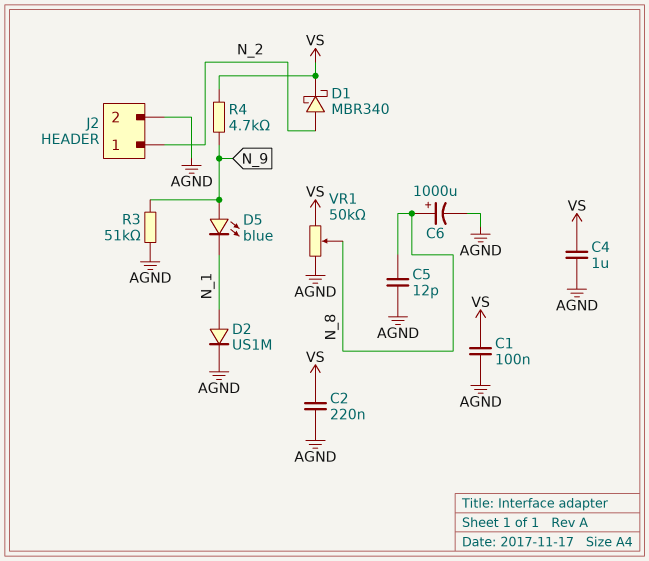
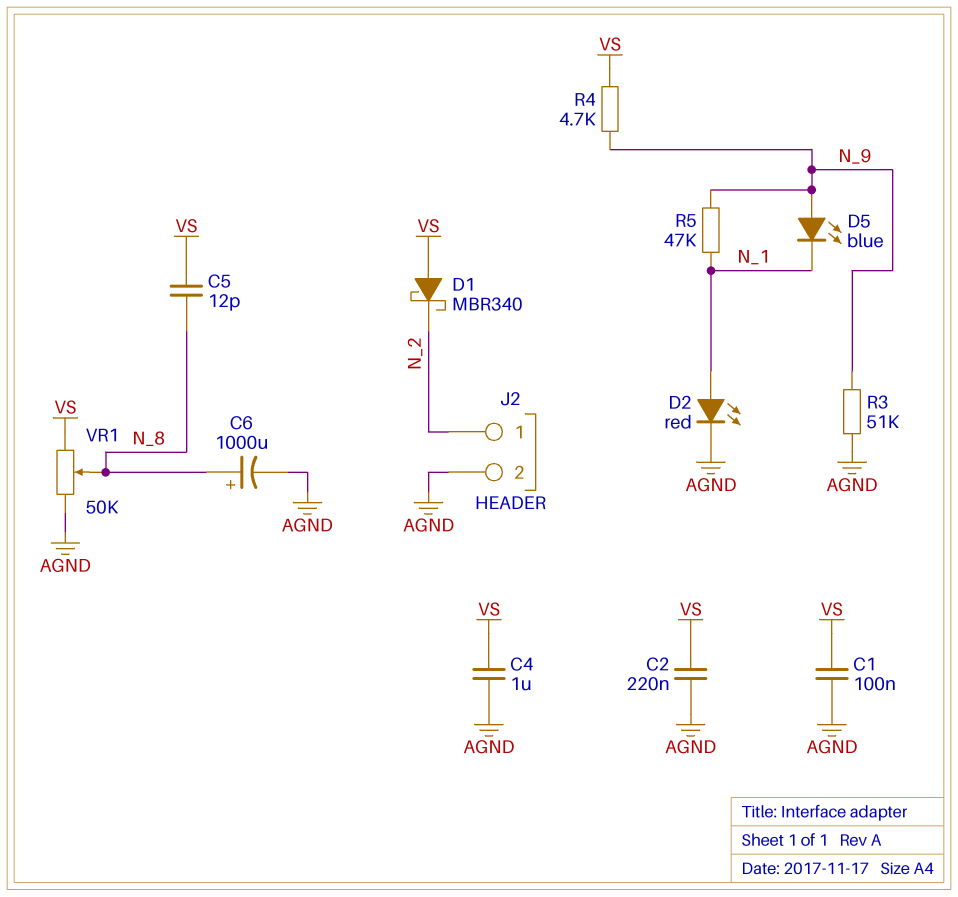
C5: 12pF (AGND, N_8) -> 12pF (N_8, VS)
D1: schottky MBR340 (A N_2, K VS) -> schottky MBR340 (A VS, K N_2)
D2: diode US1M (A N_1, K AGND) -> LED red (A N_1, K AGND)
R5: none -> 47k (N_1, N_9)

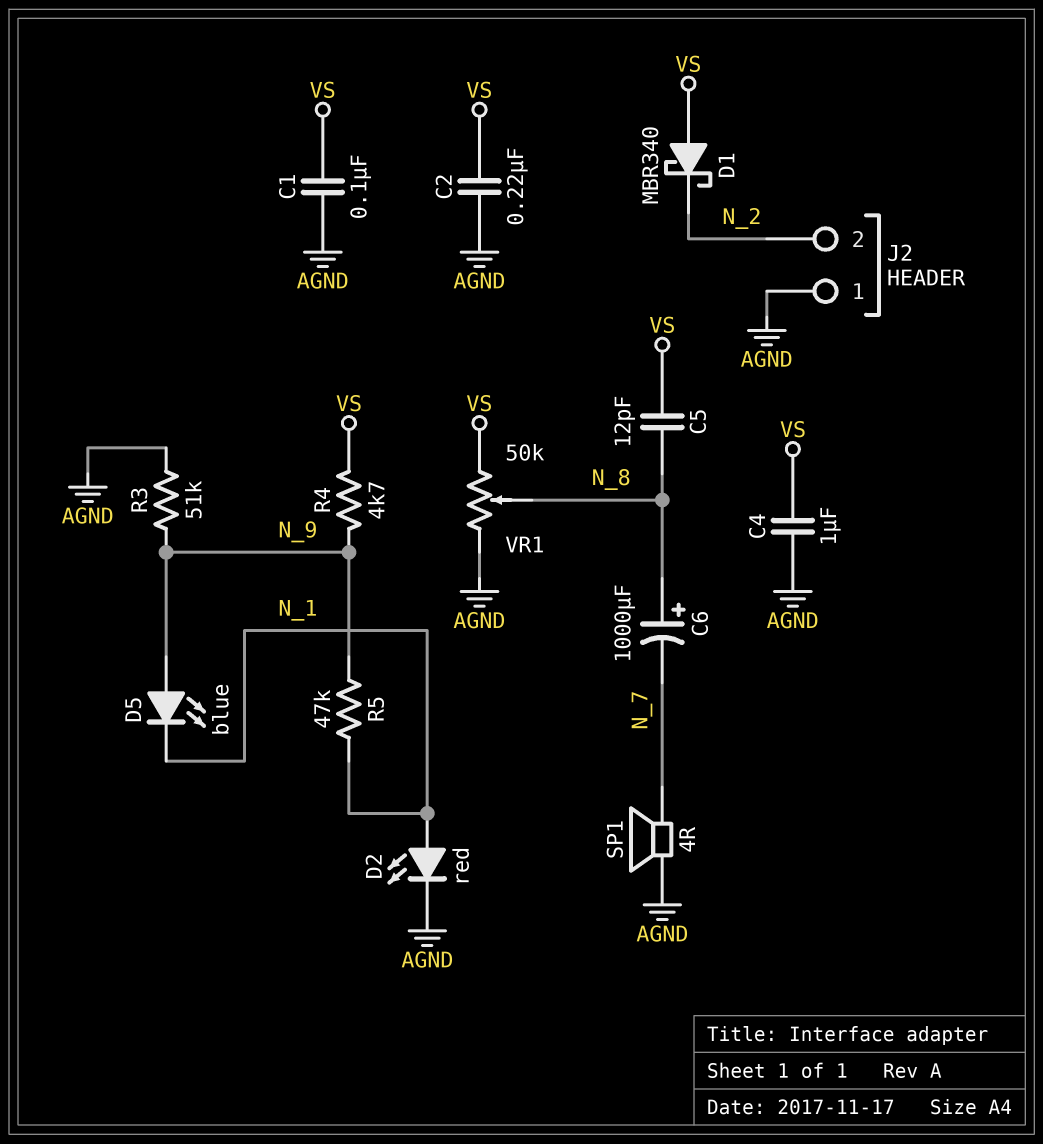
C6: 1000uF (plus N_8, minus AGND) -> 1000uF (plus N_8, minus N_7)
J2 pin 1: N_2 -> AGND
J2 pin 2: AGND -> N_2
SP1: none -> speaker 4R (AGND, N_7)

